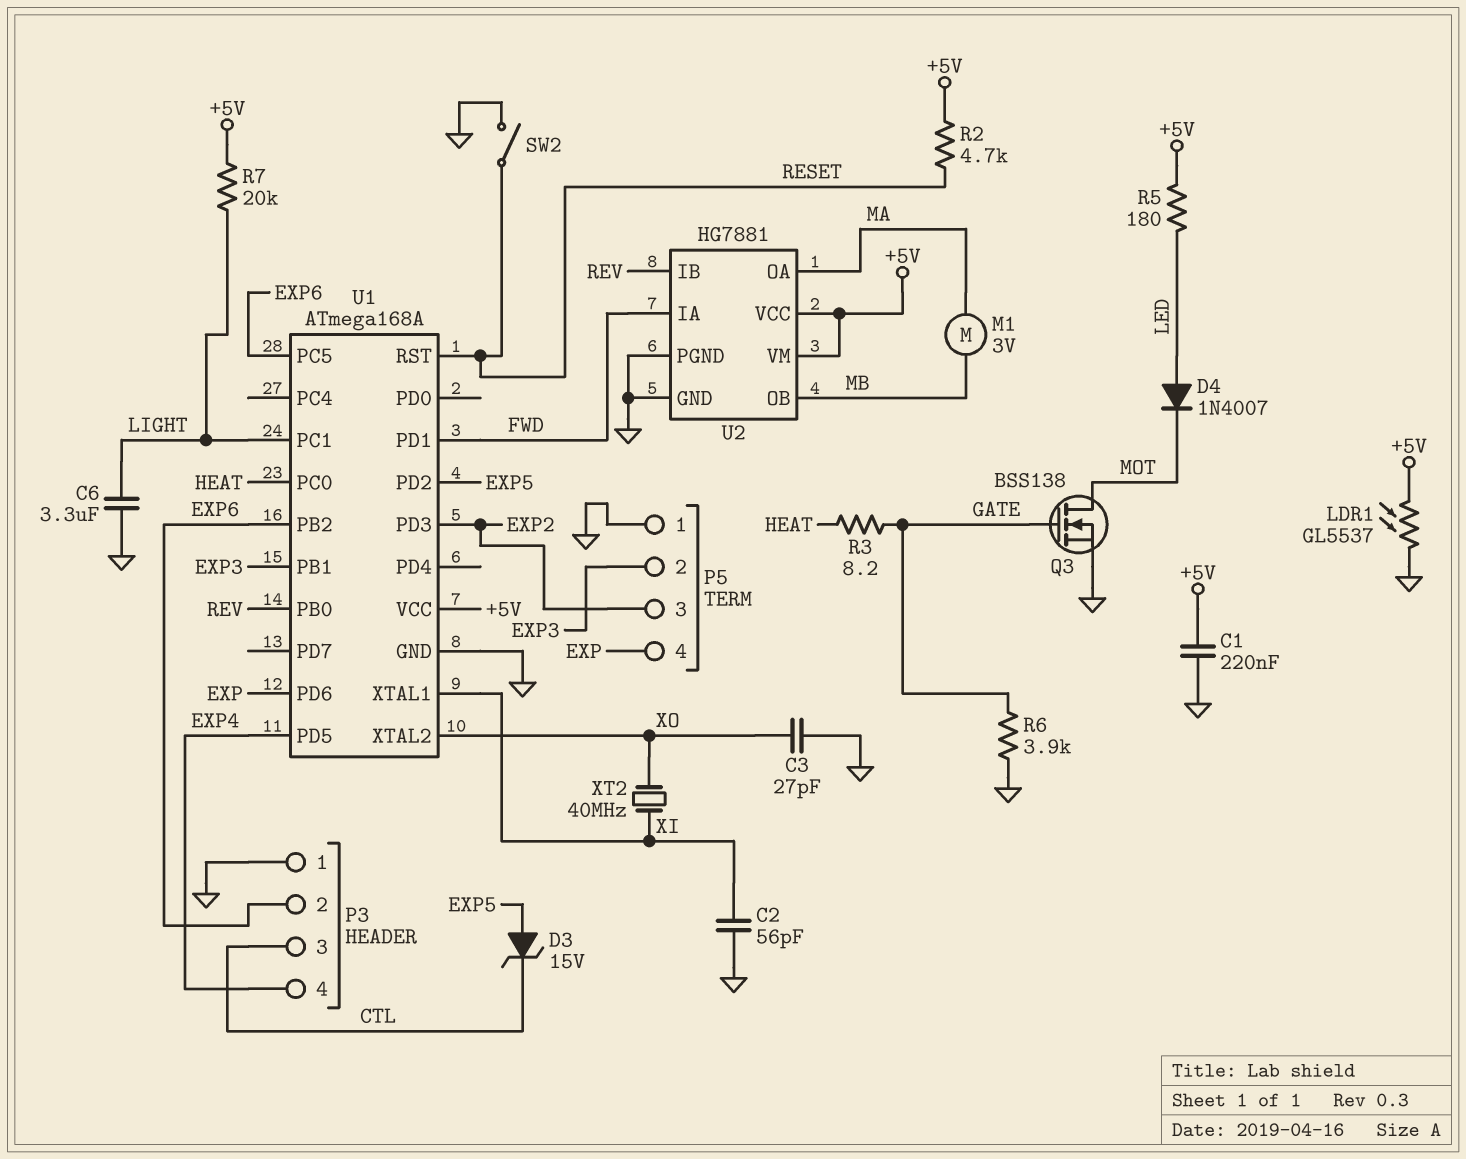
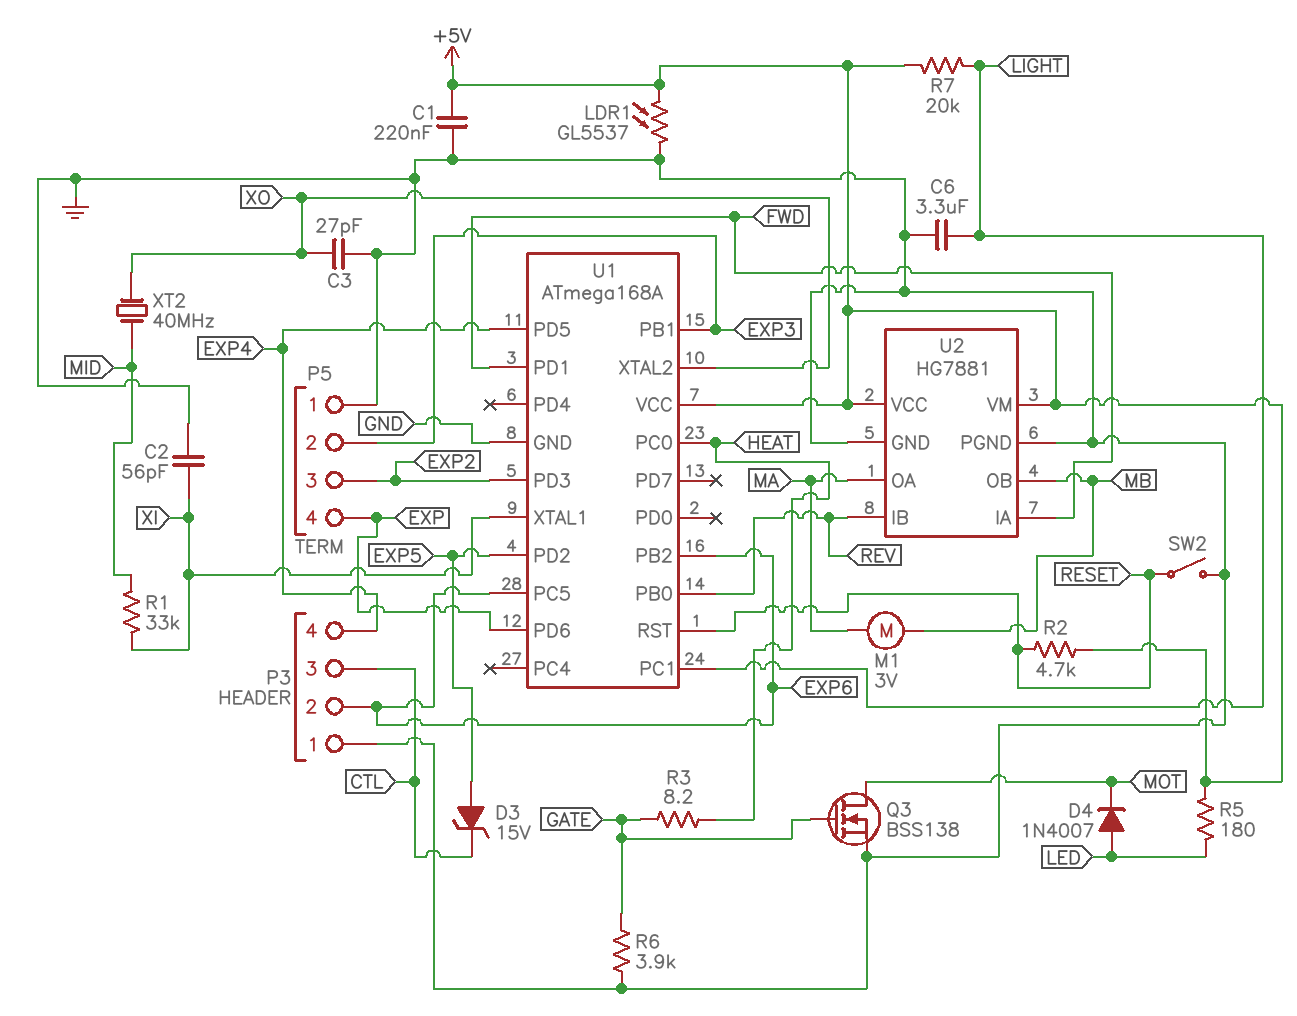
R1: none -> 33k (MID, XI)
XT2: 40MHz (XI, XO) -> 40MHz (MID, XO)

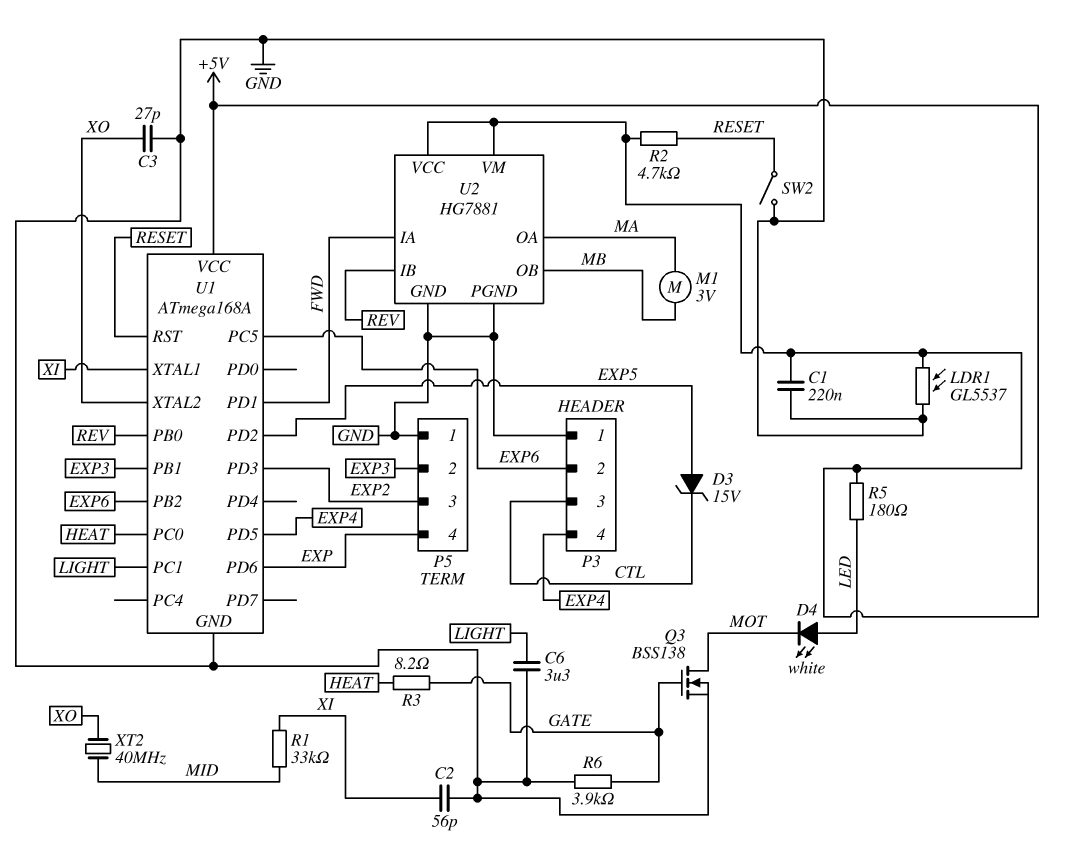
D4: diode 1N4007 (A LED, K MOT) -> LED white (A LED, K MOT)
R7: 20k (+5V, LIGHT) -> none

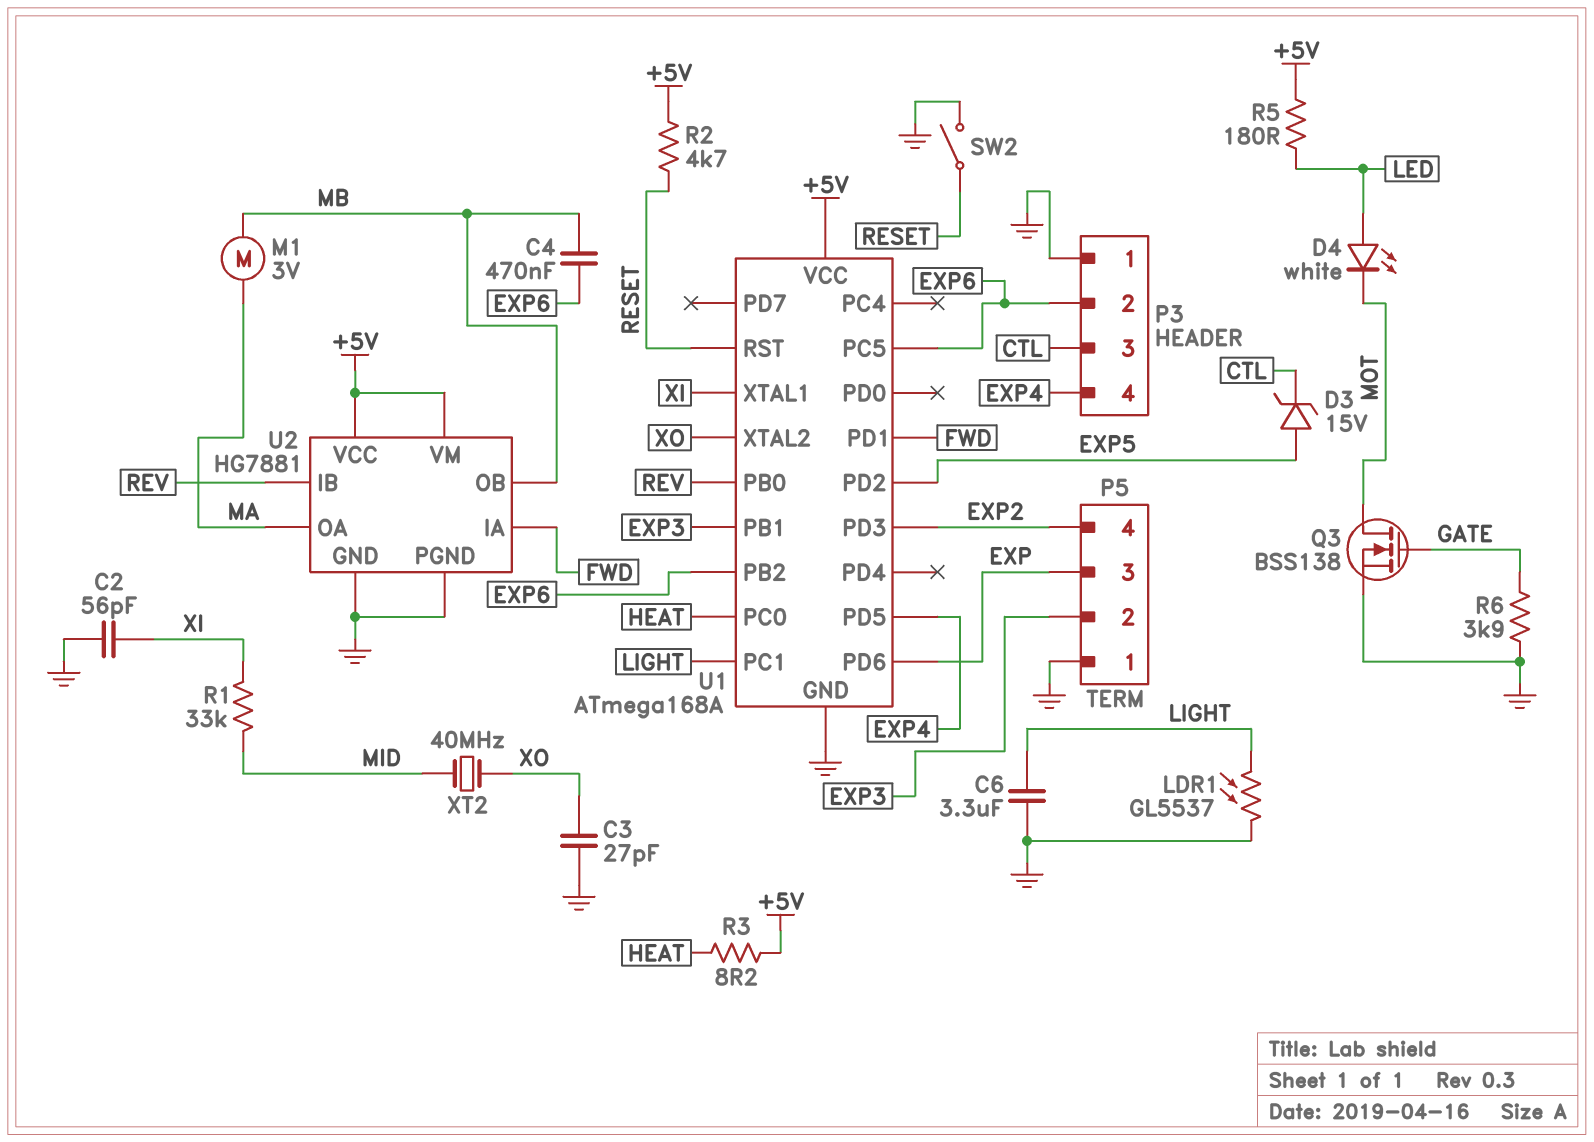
C1: 220nF (+5V, GND) -> none
C4: none -> 470nF (EXP6, MB)
LDR1: GL5537 (+5V, GND) -> GL5537 (GND, LIGHT)
P5 pin 3: EXP2 -> EXP
P5 pin 4: EXP -> EXP2
R3: 8.2 (GATE, HEAT) -> 8.2 (+5V, HEAT)

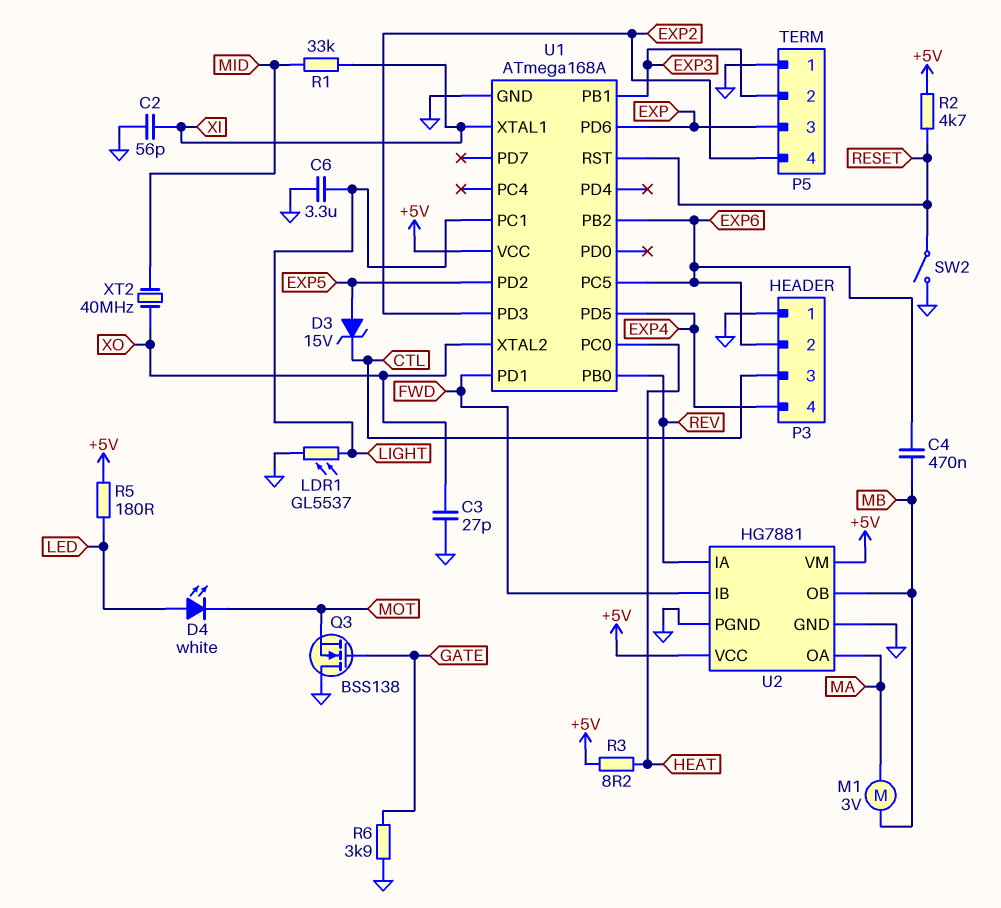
Q3: NMOS BSS138 (G GATE, D MOT, S GND) -> NMOS BSS138 (G GATE, D GND, S MOT)
U2 pin IA: FWD -> REV
U2 pin IB: REV -> FWD

